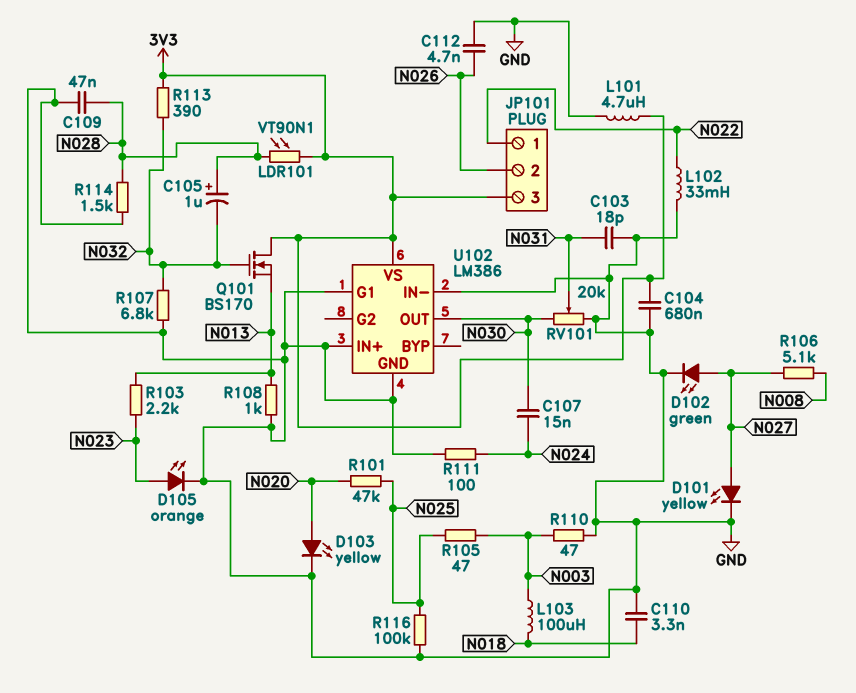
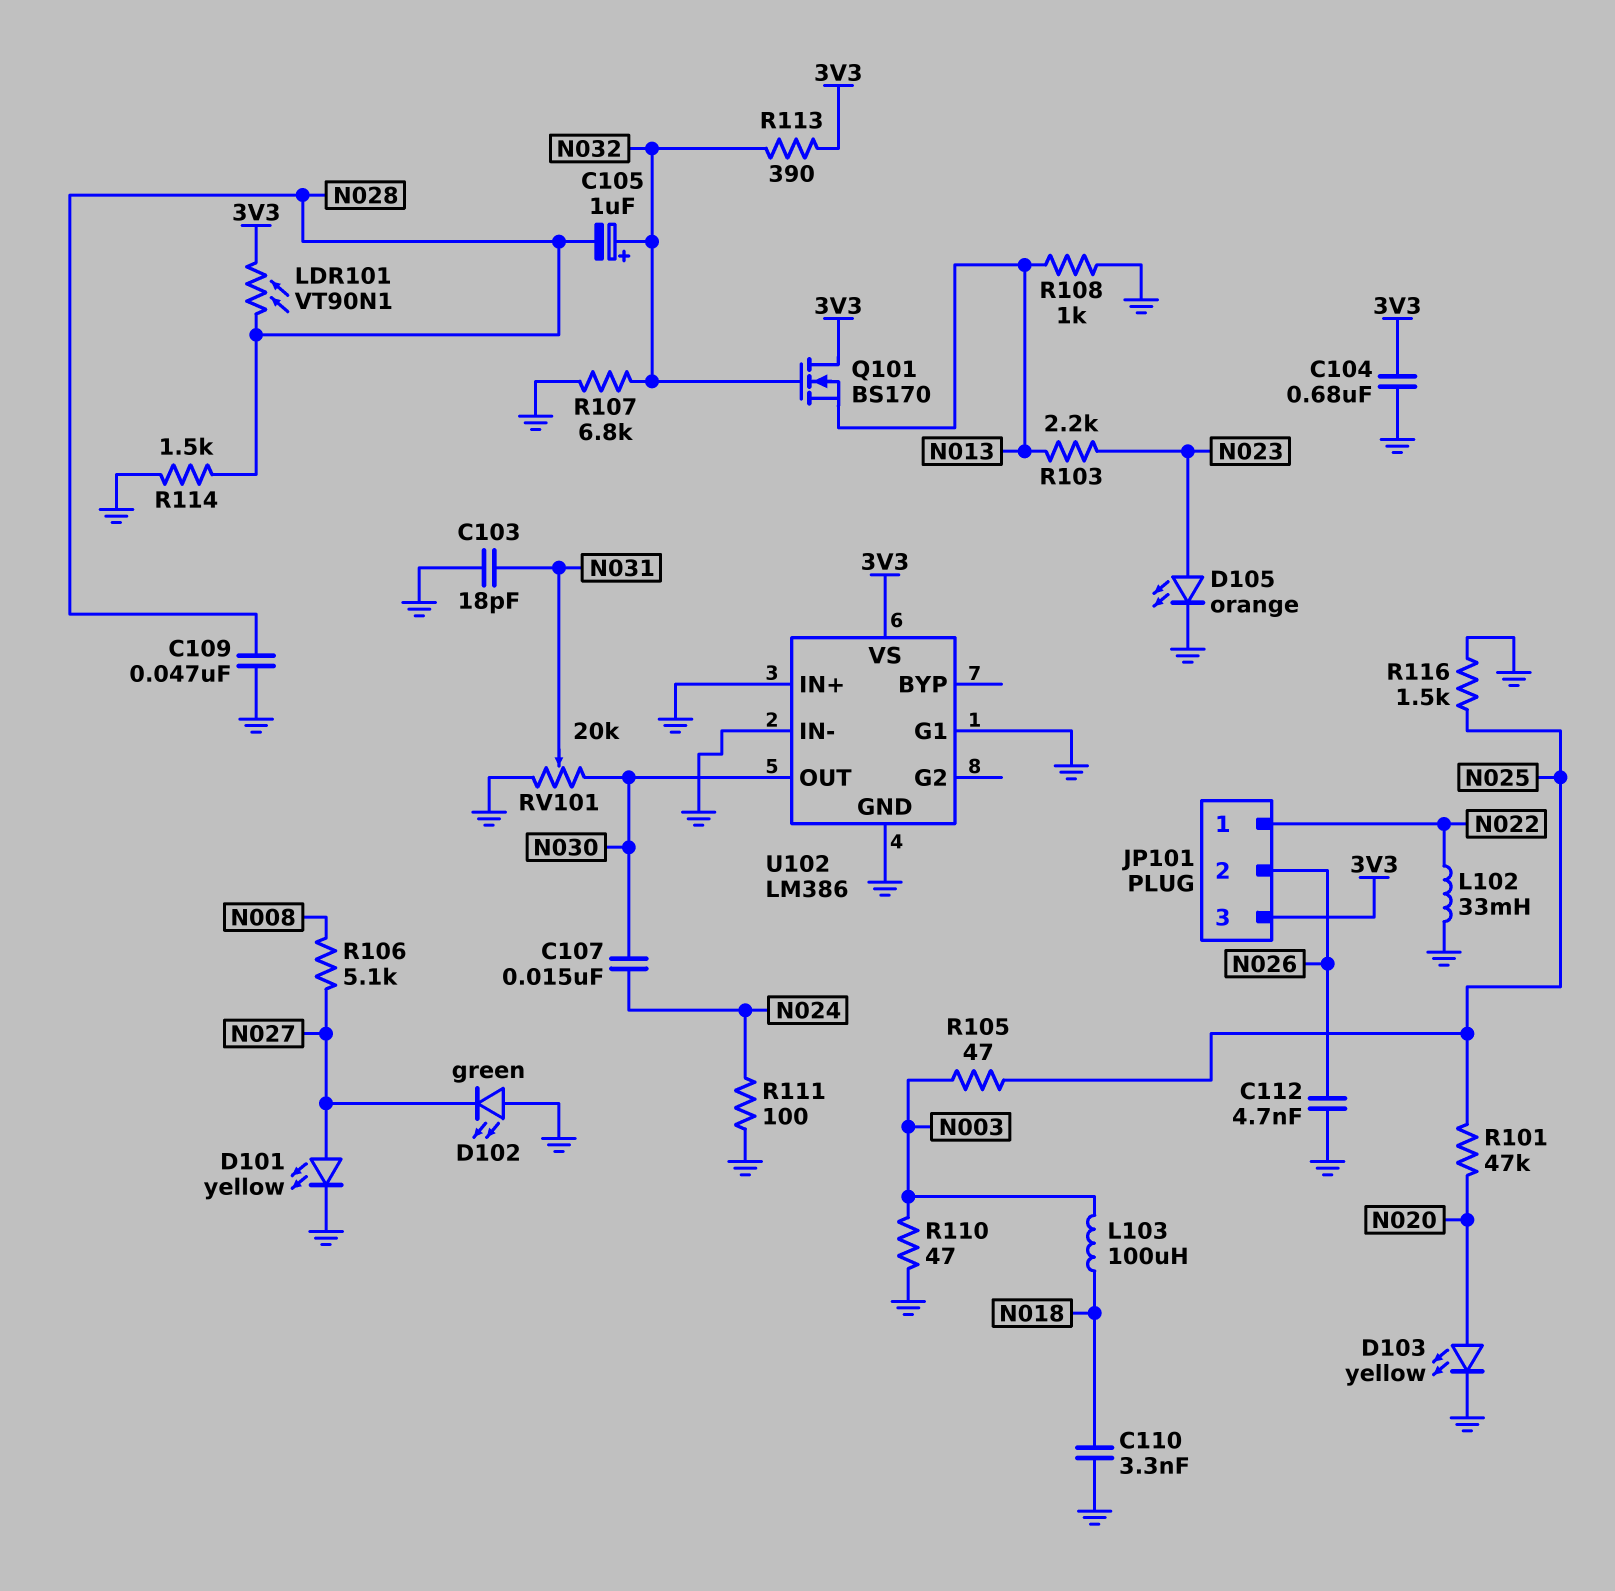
C105: 1uF (plus N028, minus N032) -> 1uF (plus N032, minus N028)
D102: LED green (A N027, K GND) -> LED green (A GND, K N027)
L101: 4.7uH (3V3, GND) -> none
R116: 100k (GND, N025) -> 1.5k (GND, N025)

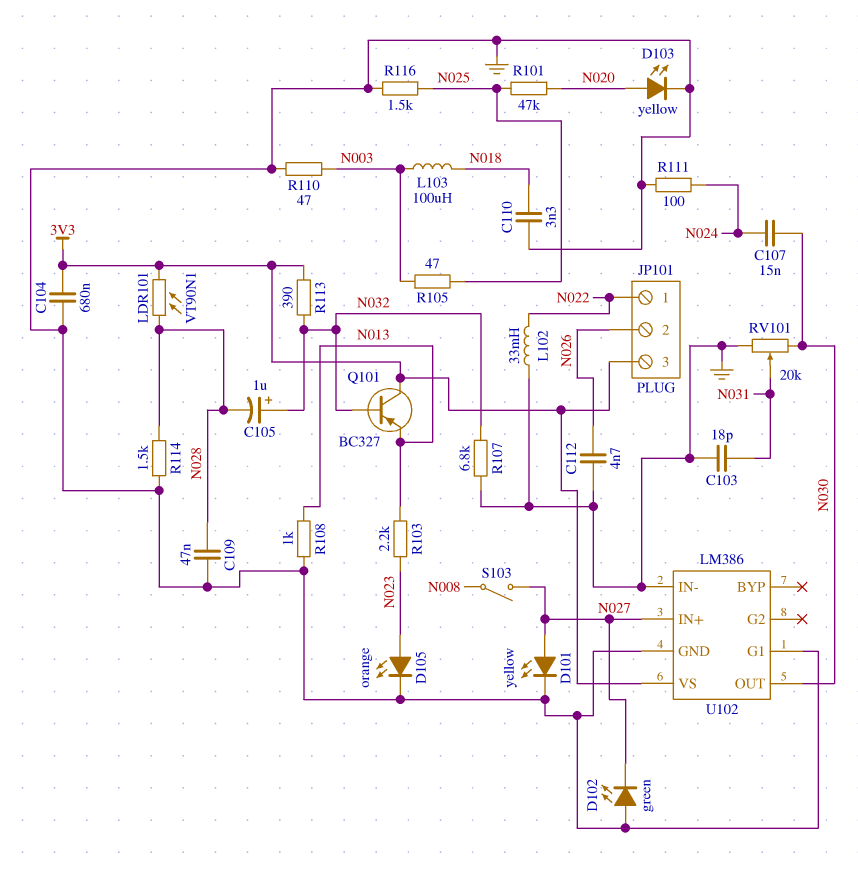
Q101: NMOS BS170 (G N032, D 3V3, S N013) -> PNP BC327 (B N032, C 3V3, E N013)
R106: 5.1k (N008, N027) -> none
S103: none -> switch (N008, N027)
U102 pin IN+: GND -> N027

